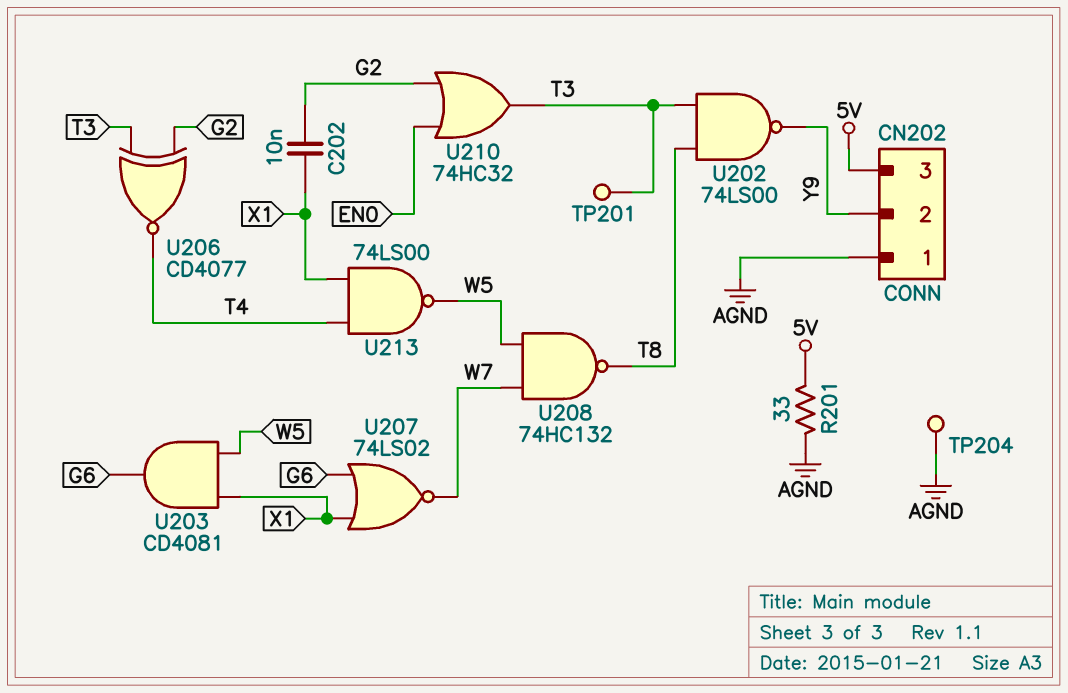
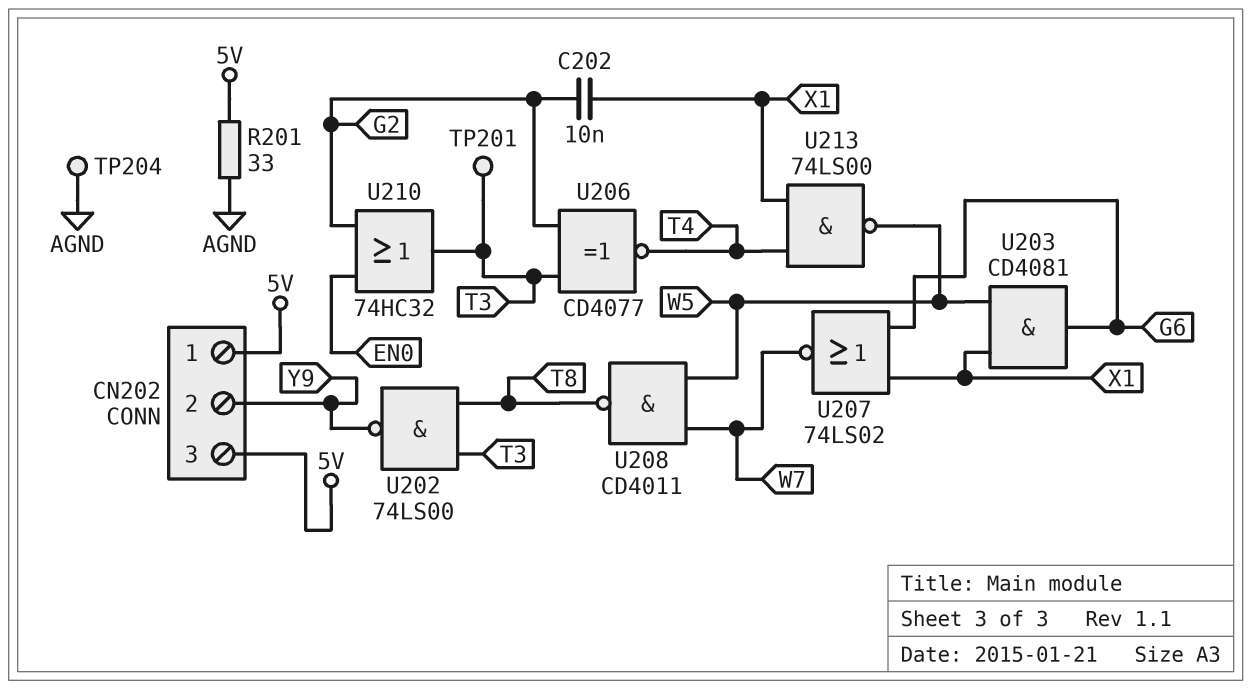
CN202 pin 1: AGND -> 5V
U208: NAND 74HC132 (in W5, in W7, out T8) -> NAND CD4011 (in W5, in W7, out T8)

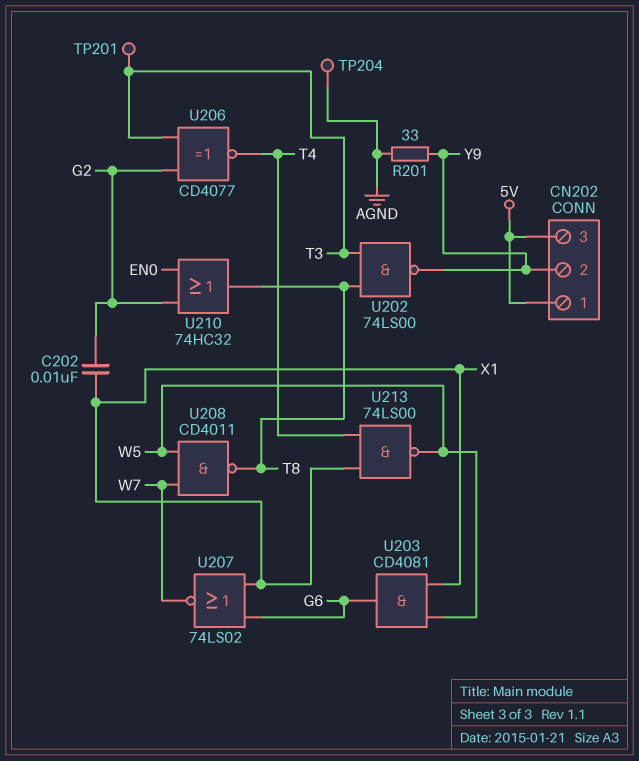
R201: 33 (5V, AGND) -> 33 (AGND, Y9)
U210: OR 74HC32 (in EN0, in G2, out T3) -> OR 74HC32 (in EN0, in G2, out T8)

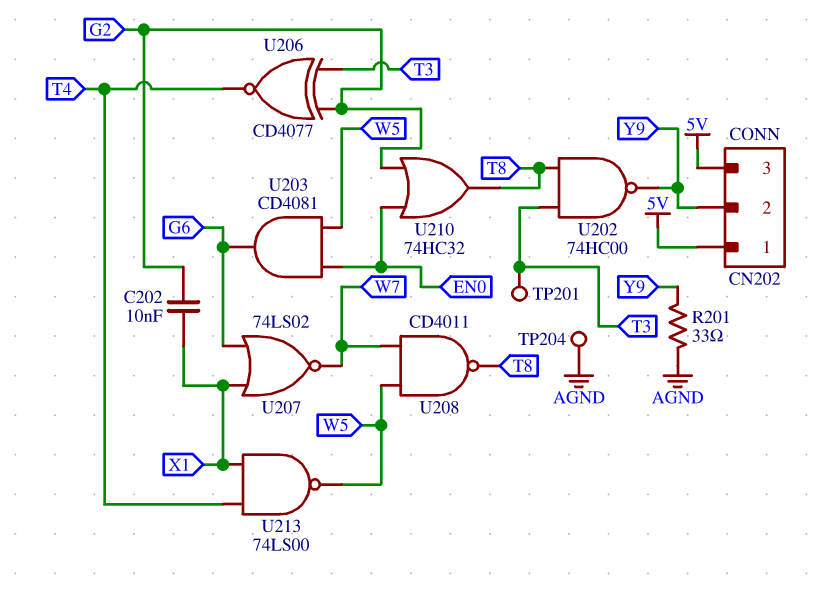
U202: NAND 74LS00 (in T3, in T8, out Y9) -> NAND 74HC00 (in T3, in T8, out Y9)
U203: AND CD4081 (in W5, in X1, out G6) -> AND CD4081 (in EN0, in W5, out G6)

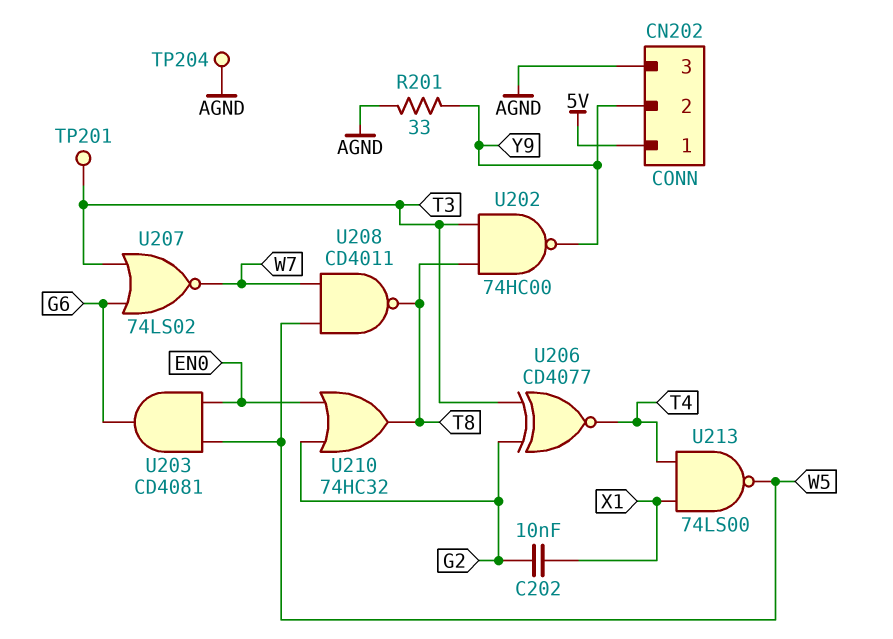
CN202 pin 3: 5V -> AGND
U207: NOR 74LS02 (in G6, in X1, out W7) -> NOR 74LS02 (in G6, in T3, out W7)

